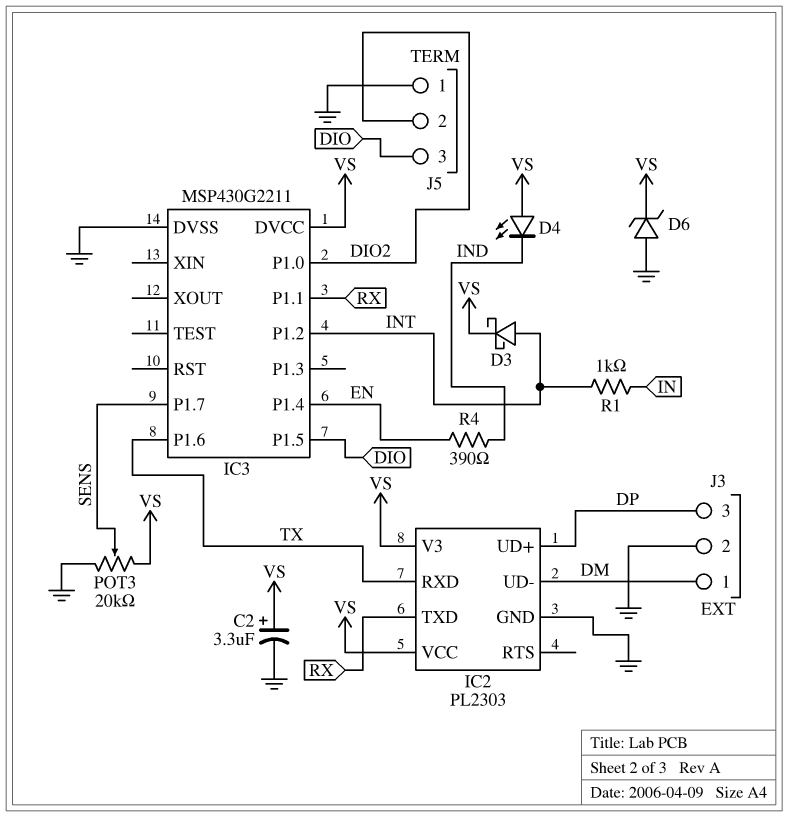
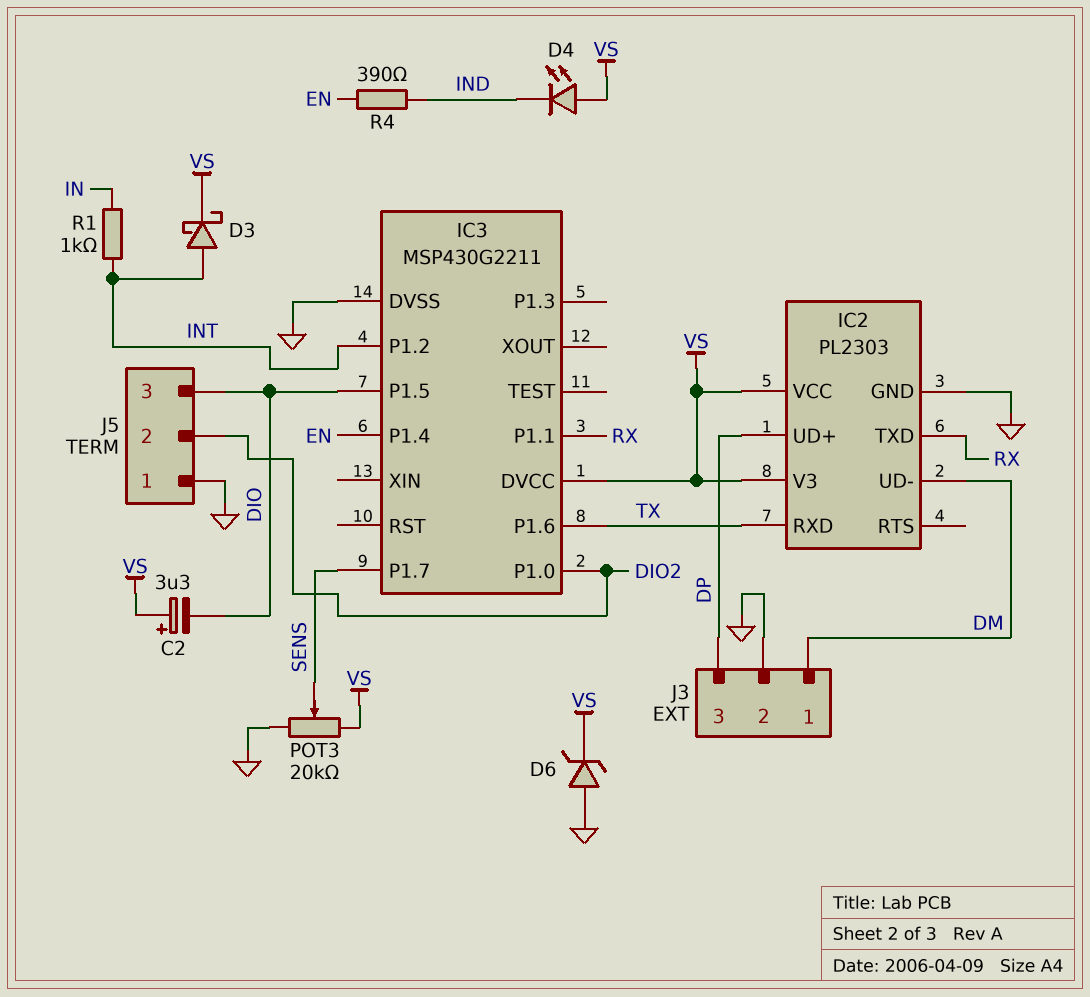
C2: 3.3uF (plus VS, minus GND) -> 3.3uF (plus VS, minus DIO)

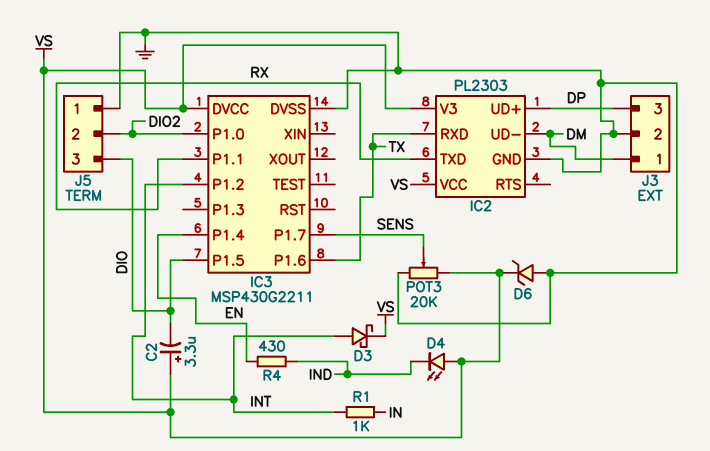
R4: 390 (EN, IND) -> 430 (EN, IND)

